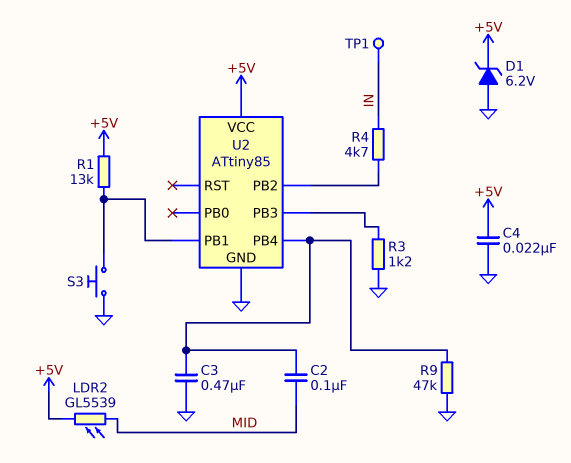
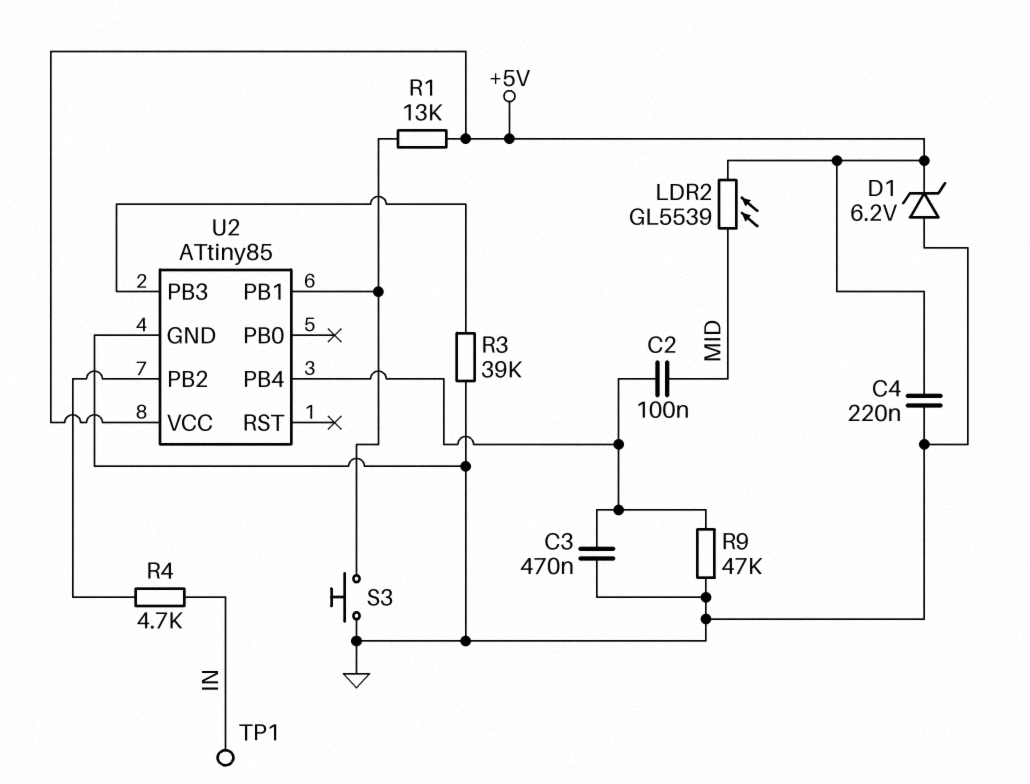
C4: 22nF (+5V, GND) -> 220nF (+5V, GND)
R3: 1.2k (GND, U2/PB3) -> 39k (GND, U2/PB3)

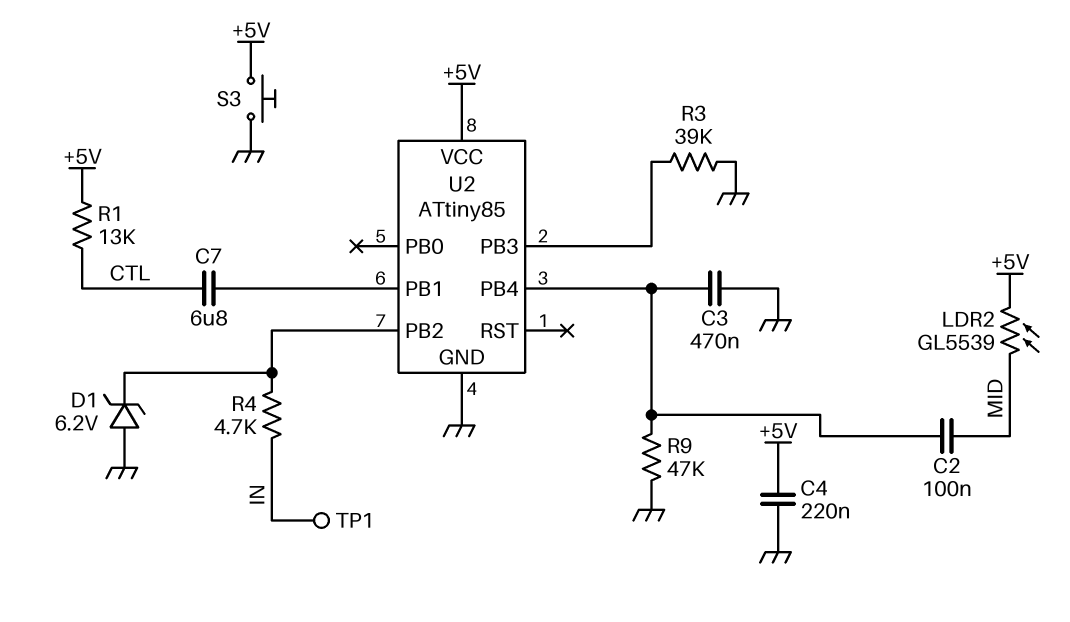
C7: none -> 6.8uF (CTL, U2/PB1)
D1: zener 6.2V (A GND, K +5V) -> zener 6.2V (A GND, K U2/PB2)
R1: 13k (+5V, U2/PB1) -> 13k (+5V, CTL)
S3: button (GND, U2/PB1) -> button (+5V, GND)

